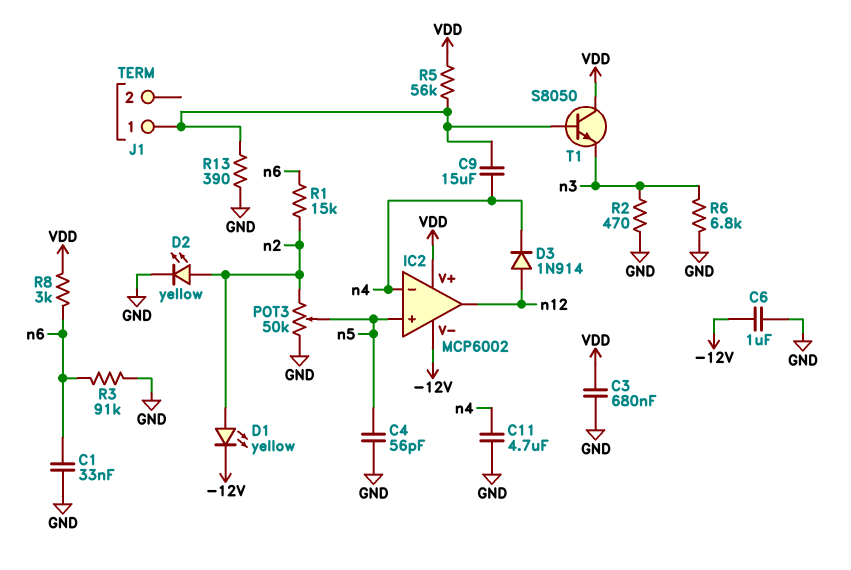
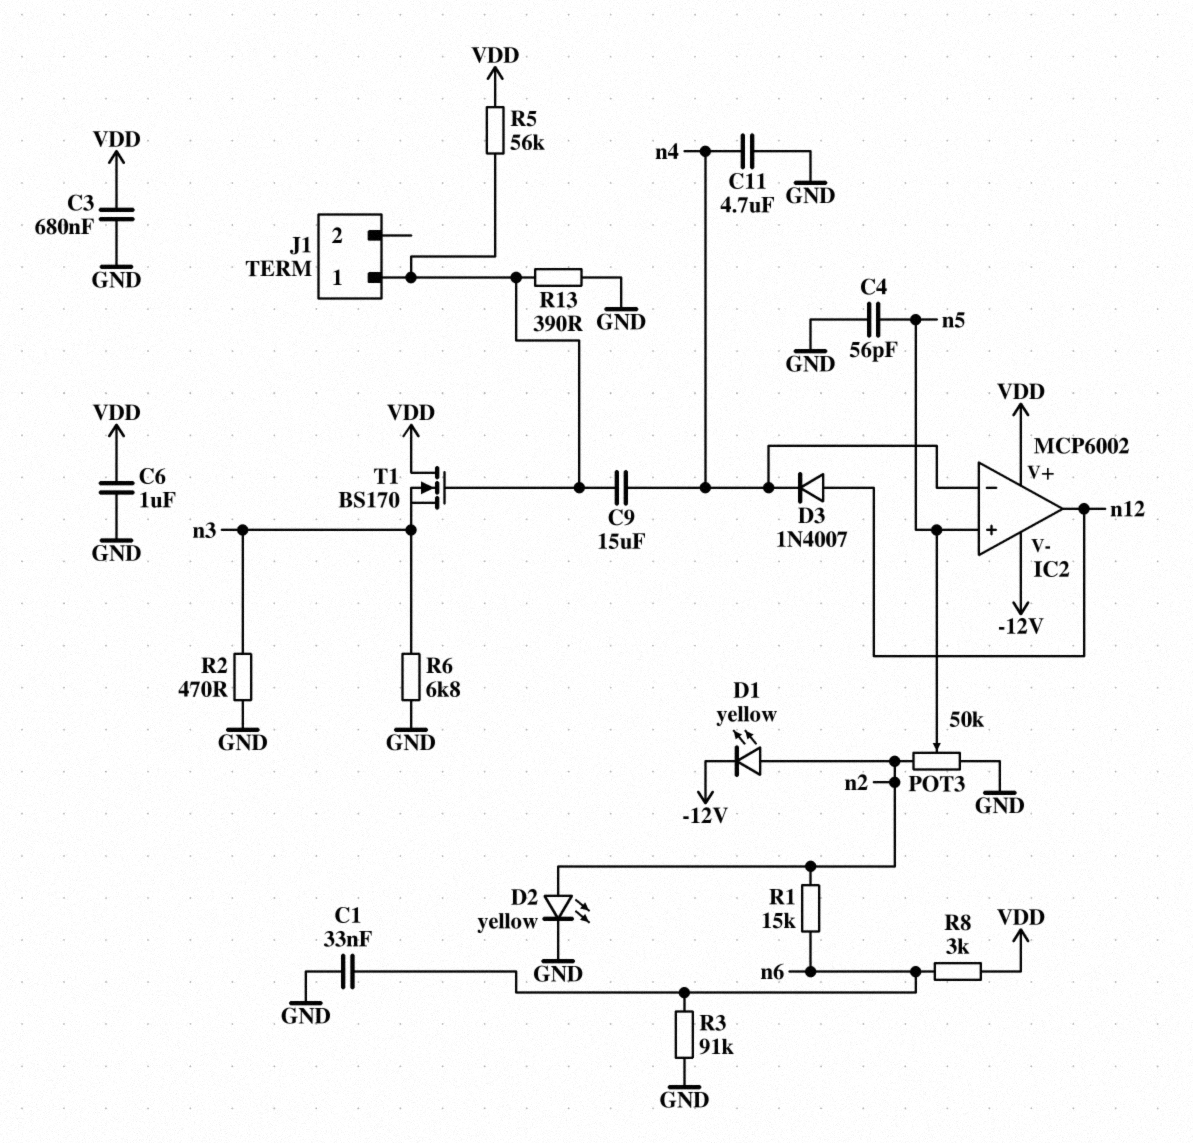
C6: 1uF (-12V, GND) -> 1uF (GND, VDD)
D3: diode 1N914 (A n12, K n4) -> diode 1N4007 (A n12, K n4)
T1: NPN S8050 (B J1/1, C VDD, E n3) -> NMOS BS170 (G J1/1, D VDD, S n3)

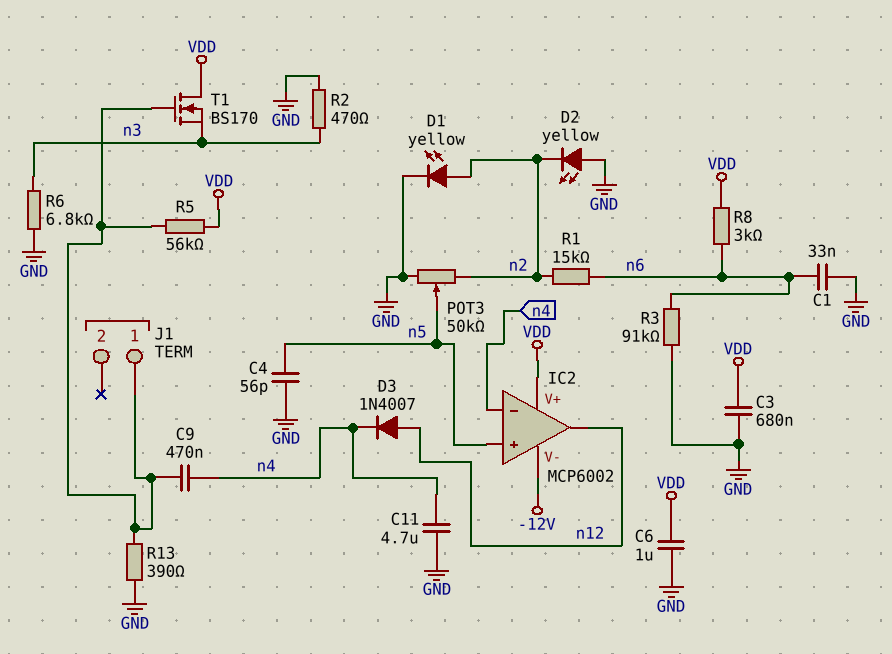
C9: 15uF (J1/1, n4) -> 470nF (J1/1, n4)
D1: LED yellow (A n2, K -12V) -> LED yellow (A n2, K GND)
D2: LED yellow (A n2, K GND) -> LED yellow (A GND, K n2)

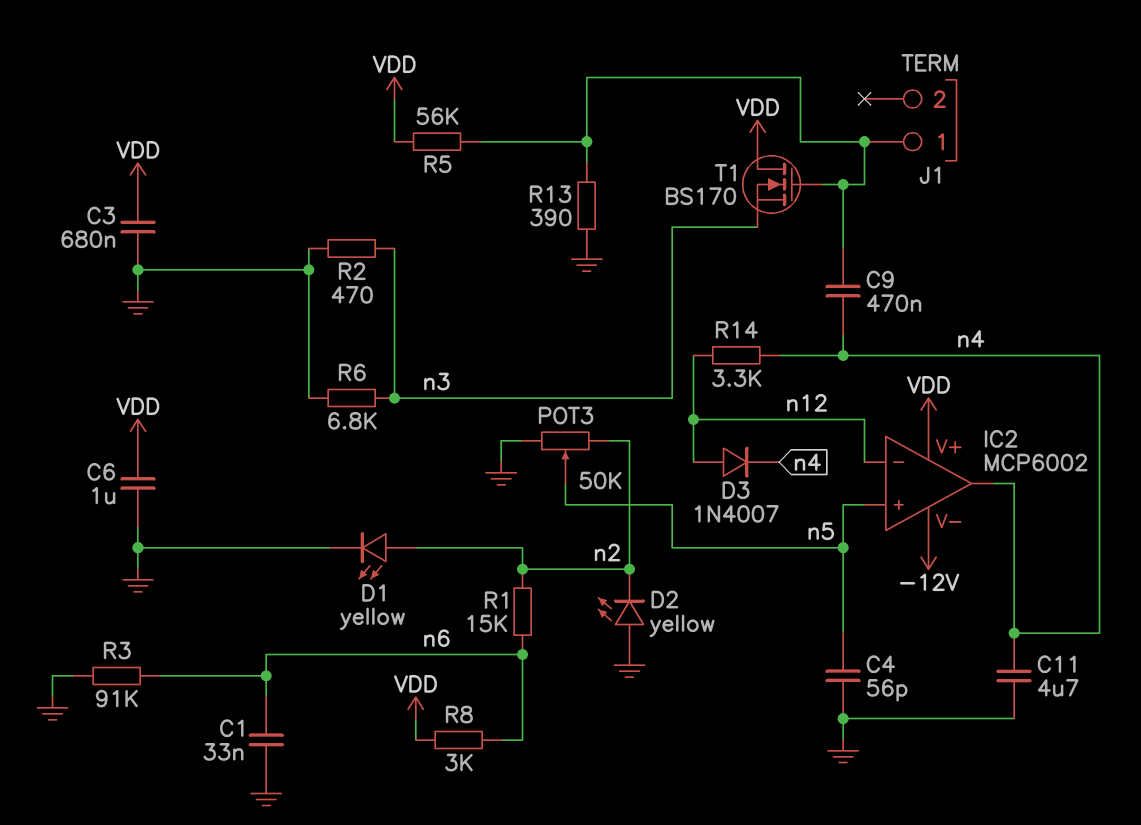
IC2 pin in-: n4 -> n12
IC2 pin out: n12 -> n4
R14: none -> 3.3k (n4, n12)

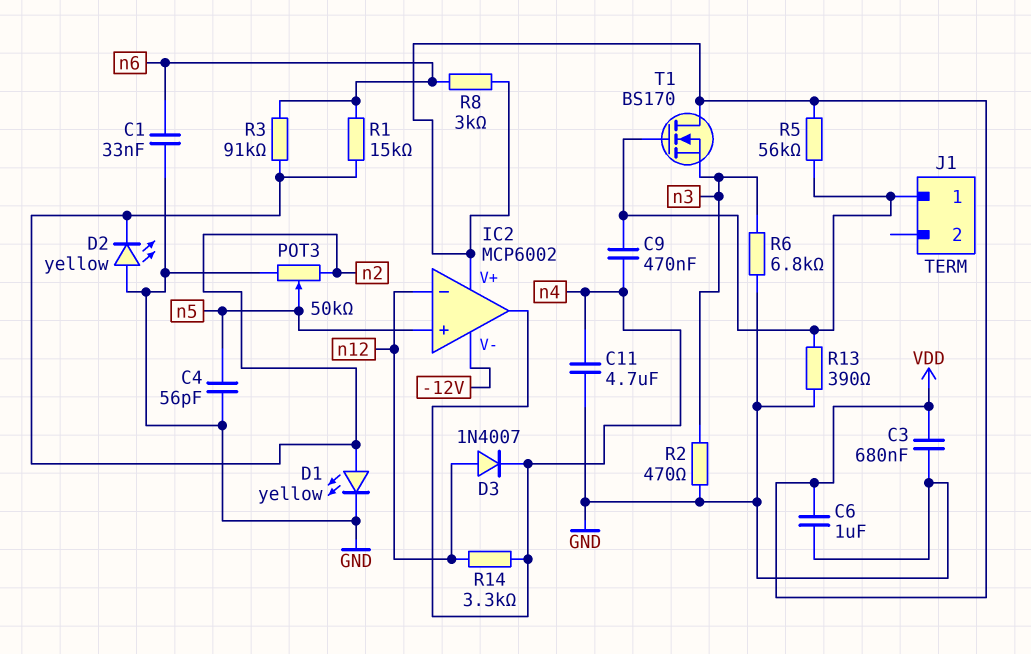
R3: 91k (GND, n6) -> 91k (n2, n6)

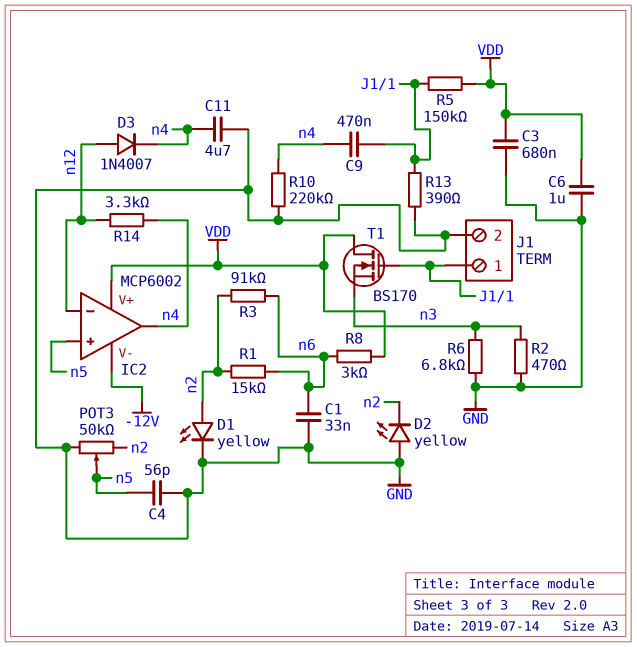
J1 pin 2: none -> GND
R5: 56k (J1/1, VDD) -> 150k (J1/1, VDD)
R10: none -> 220k (GND, n4)

